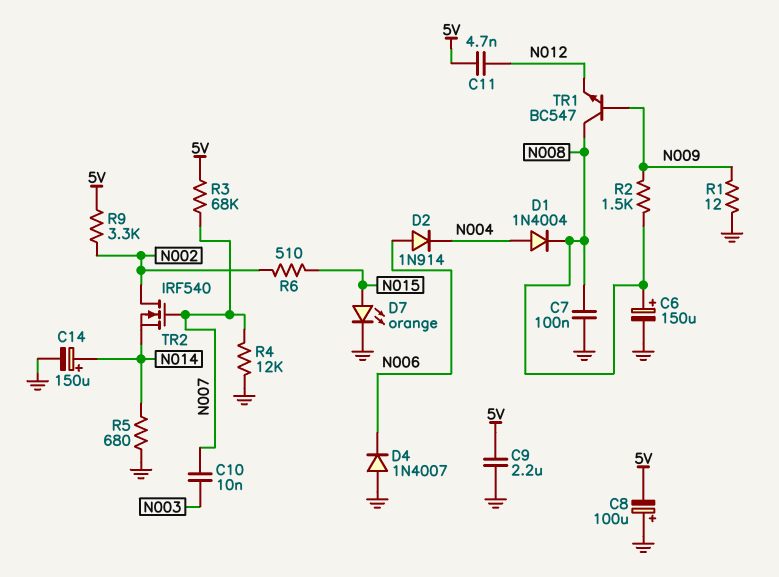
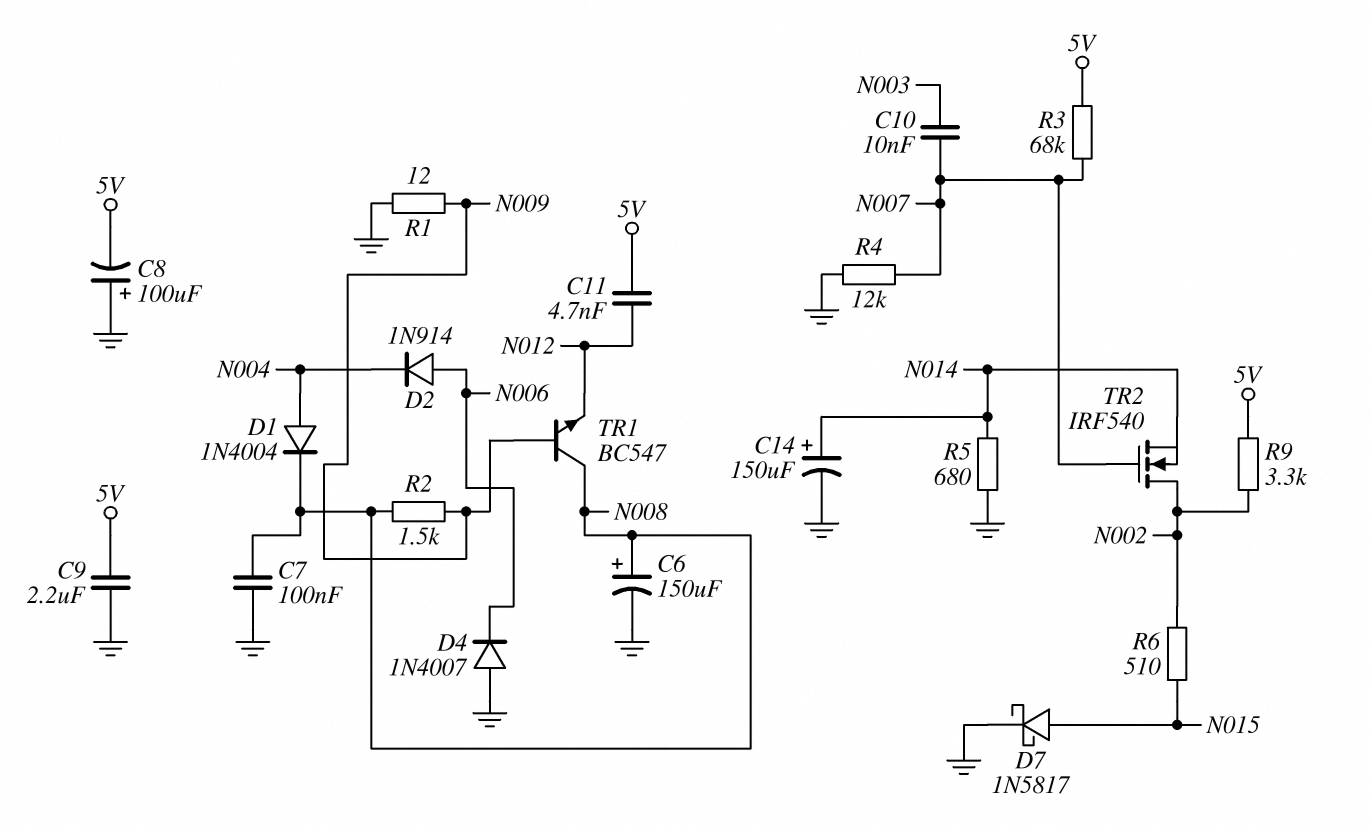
D7: LED orange (A N015, K GND) -> schottky 1N5817 (A N015, K GND)

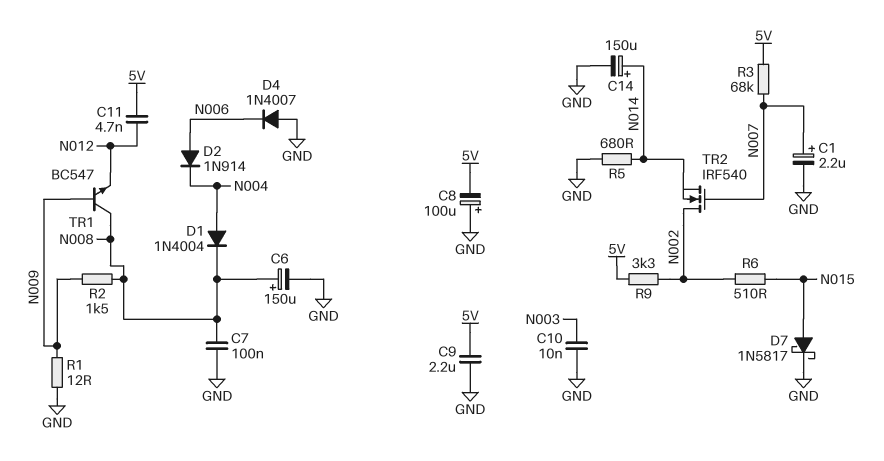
C1: none -> 2.2uF (plus N007, minus GND)
C10: 10nF (N003, N007) -> 10nF (GND, N003)
R4: 12k (GND, N007) -> none

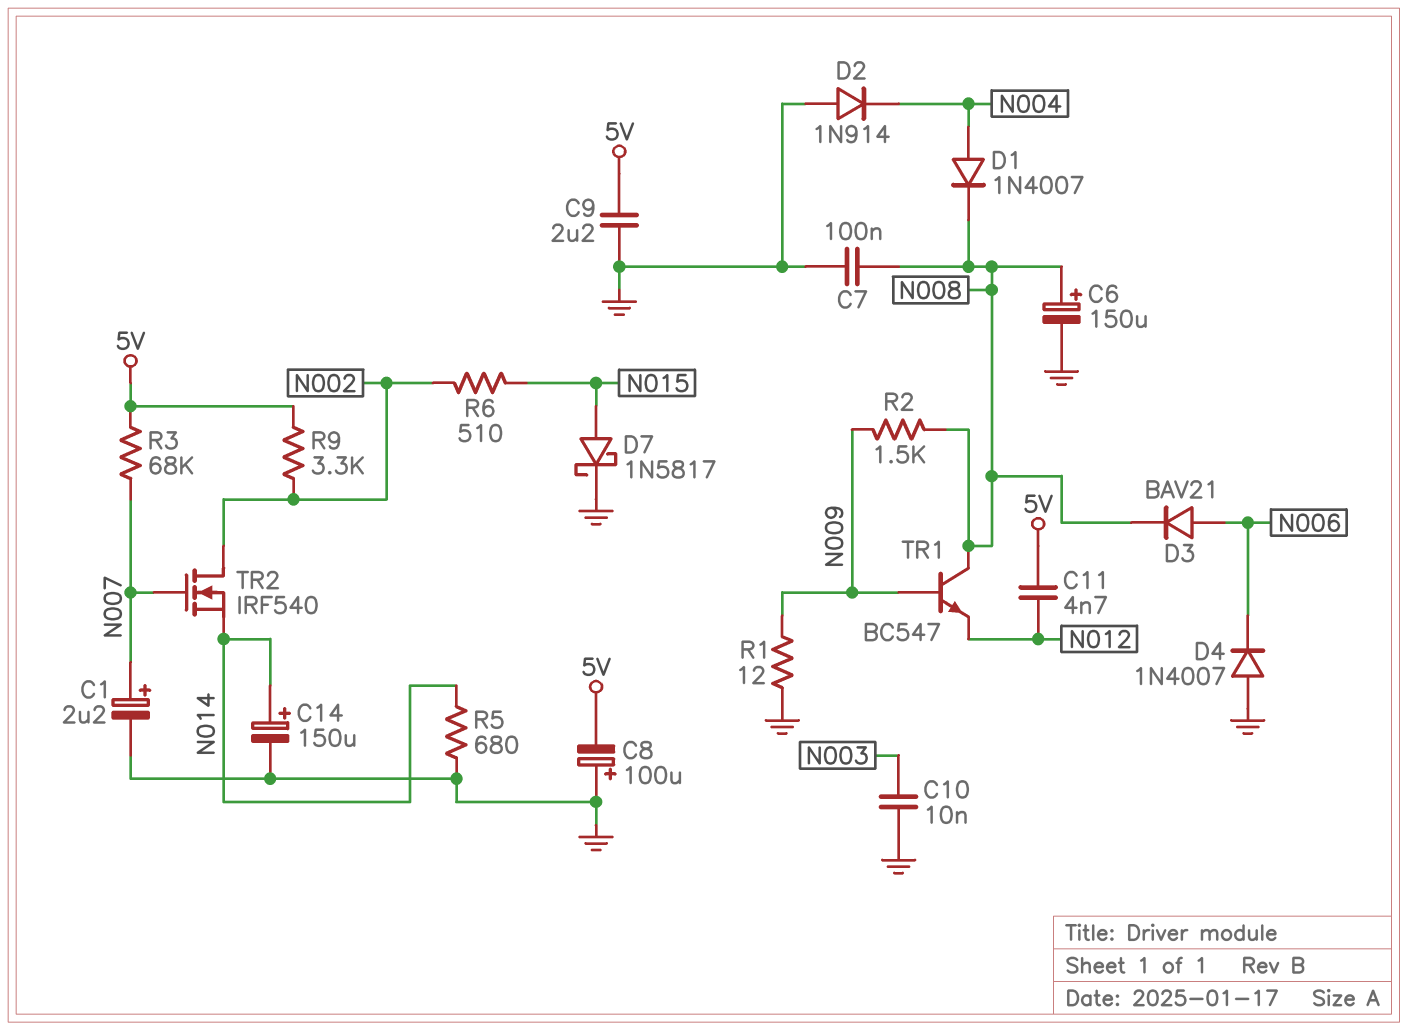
D1: diode 1N4004 (A N004, K N008) -> diode 1N4007 (A N004, K N008)
D2: diode 1N914 (A N006, K N004) -> diode 1N914 (A GND, K N004)
D3: none -> diode BAV21 (A N006, K N008)

